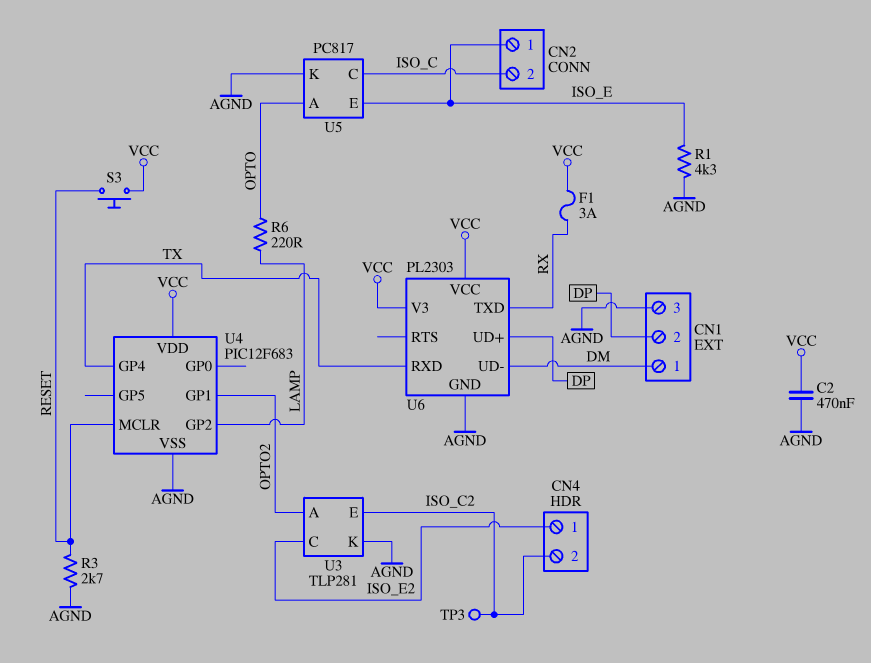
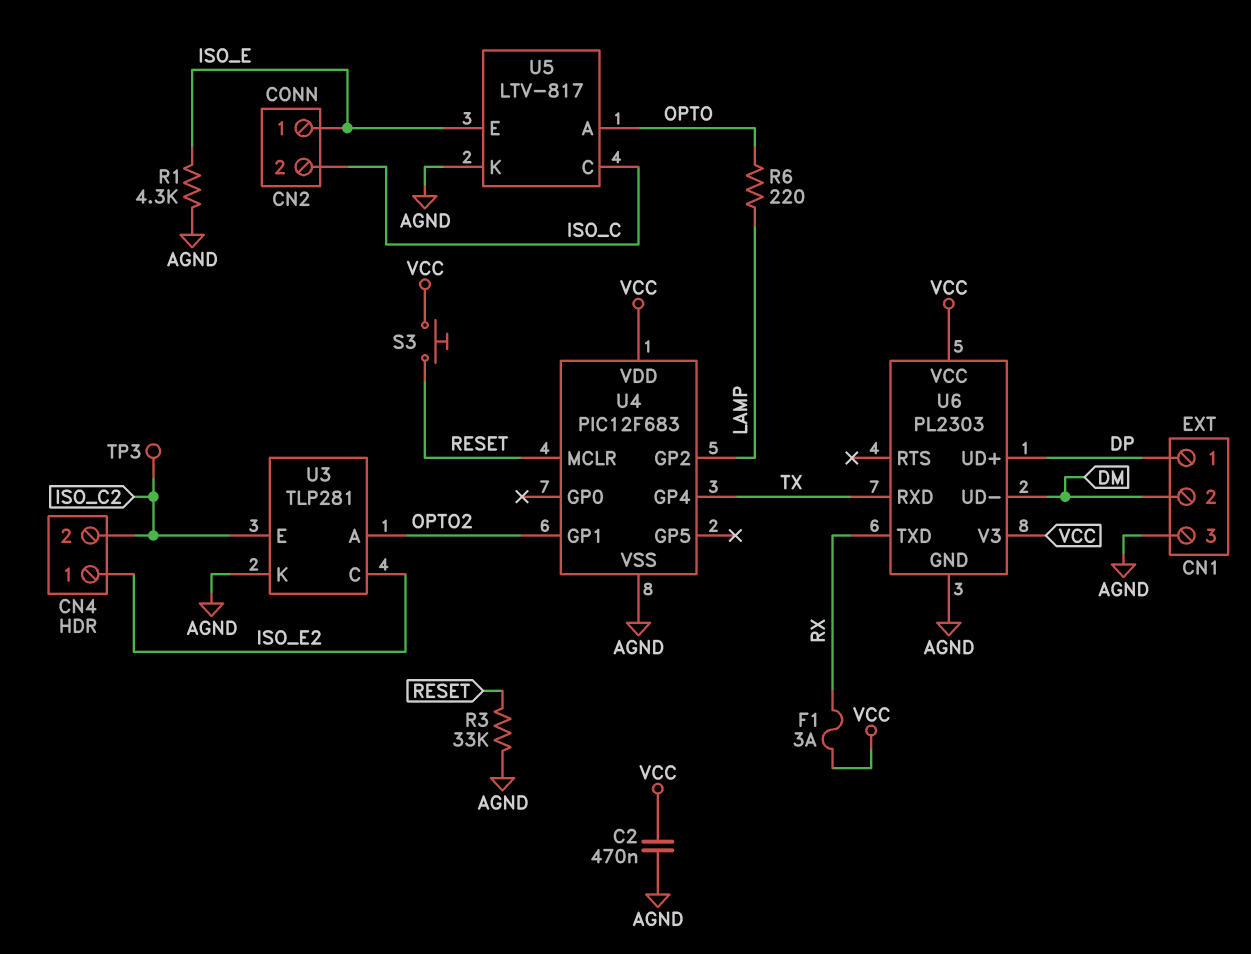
CN1 pin 1: DM -> DP
CN1 pin 2: DP -> DM
R3: 2.7k (AGND, RESET) -> 33k (AGND, RESET)
U5: PC817 -> LTV-817

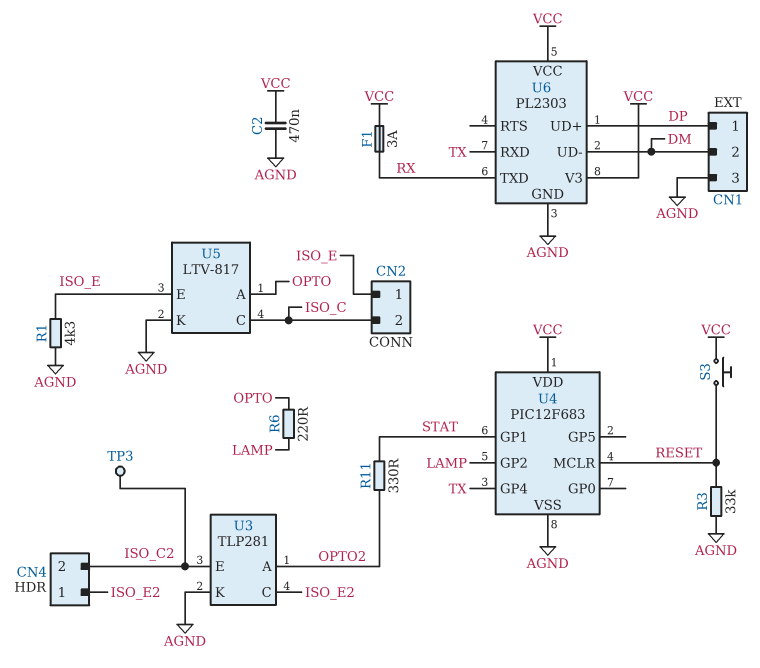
R11: none -> 330 (OPTO2, STAT)
U4 pin GP1: OPTO2 -> STAT

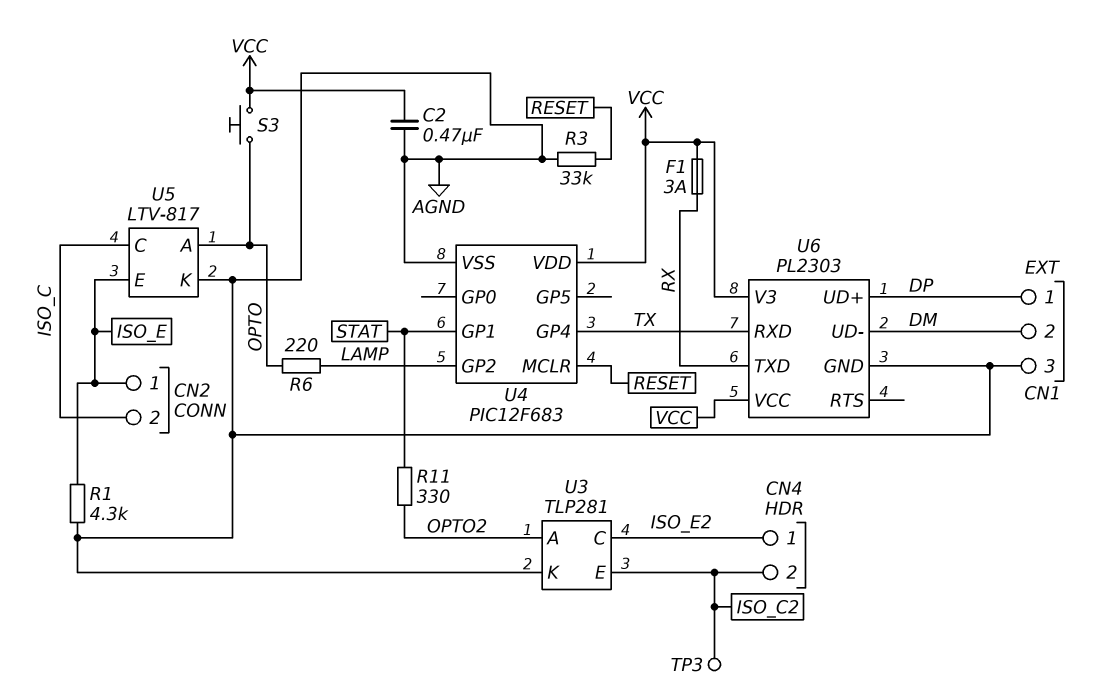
S3: button (RESET, VCC) -> button (OPTO, VCC)

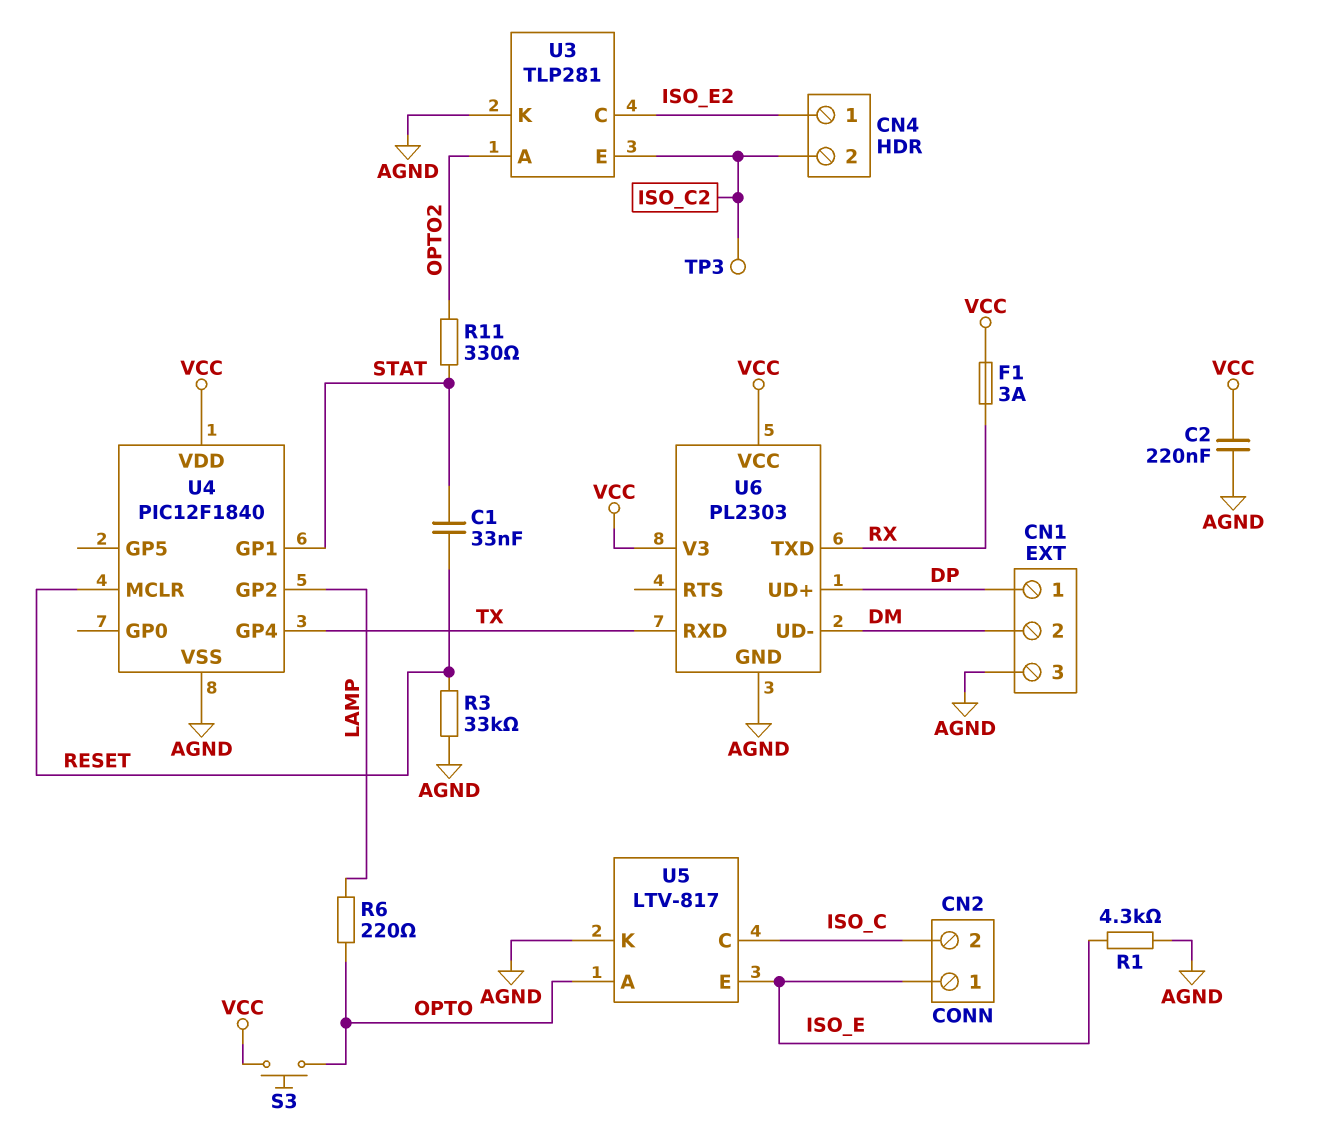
C1: none -> 33nF (RESET, STAT)
C2: 470nF (AGND, VCC) -> 220nF (AGND, VCC)
U4: PIC12F683 -> PIC12F1840

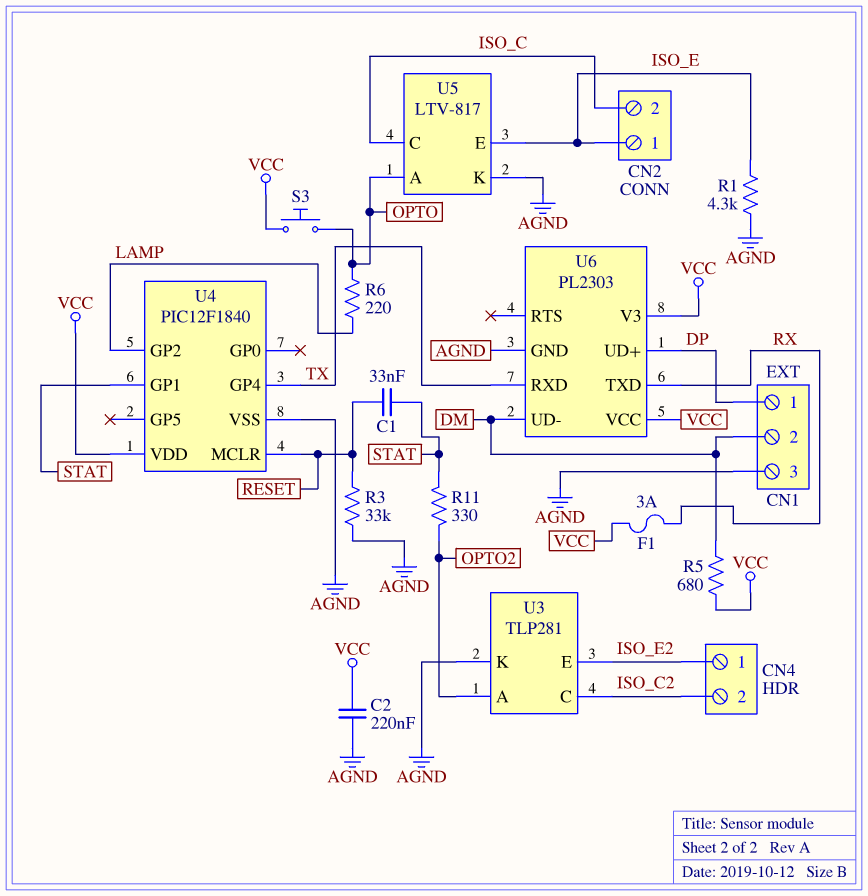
R5: none -> 680 (DM, VCC)
TP3: test point (ISO_C2) -> none
U3 pin C: ISO_E2 -> ISO_C2
U3 pin E: ISO_C2 -> ISO_E2

